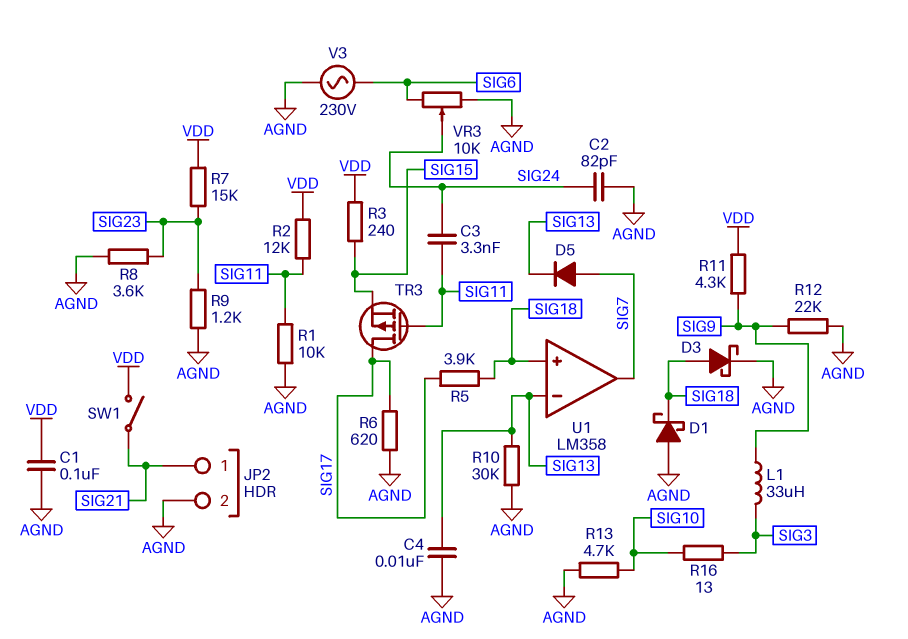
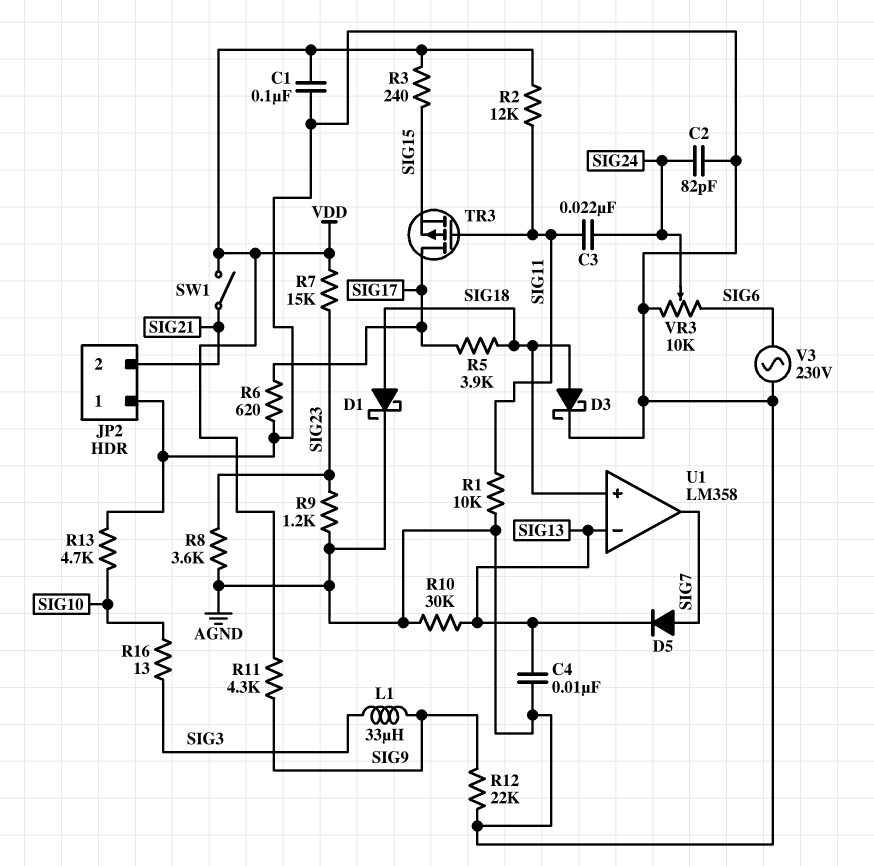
C3: 3.3nF (SIG11, SIG24) -> 22nF (SIG11, SIG24)
D1: schottky (A AGND, K SIG18) -> schottky (A SIG18, K AGND)
JP2 pin 1: SIG21 -> AGND
JP2 pin 2: AGND -> SIG21

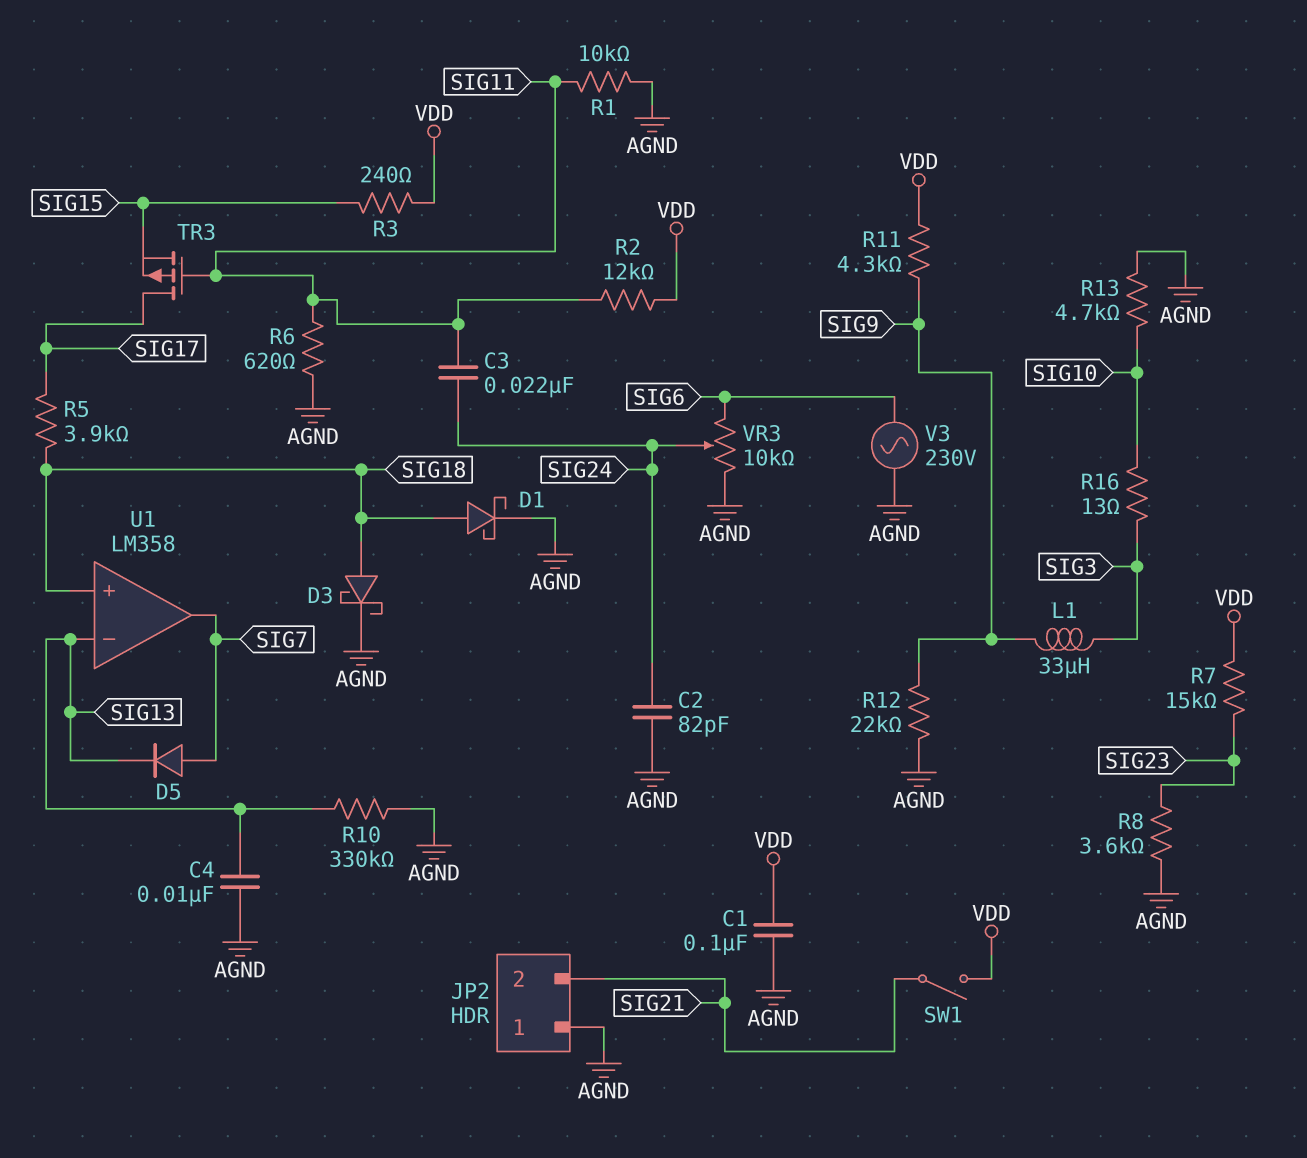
R6: 620 (AGND, SIG17) -> 620 (AGND, SIG11)
R9: 1.2k (AGND, SIG23) -> none
R10: 30k (AGND, SIG13) -> 330k (AGND, SIG13)

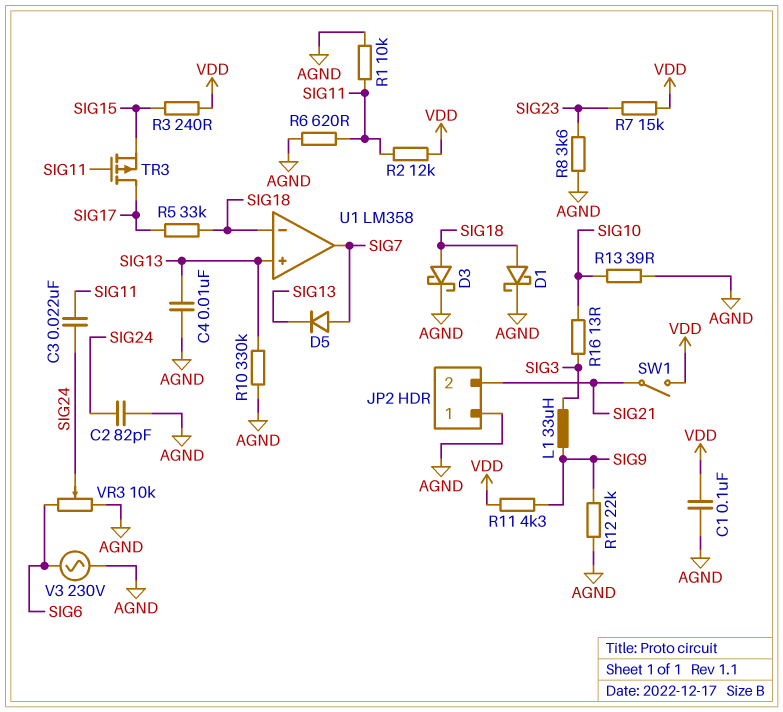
R5: 3.9k (SIG17, SIG18) -> 33k (SIG17, SIG18)
R13: 4.7k (AGND, SIG10) -> 39 (AGND, SIG10)
U1 pin in+: SIG18 -> SIG13
U1 pin in-: SIG13 -> SIG18

